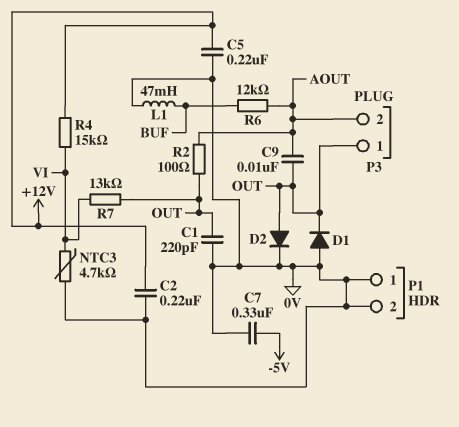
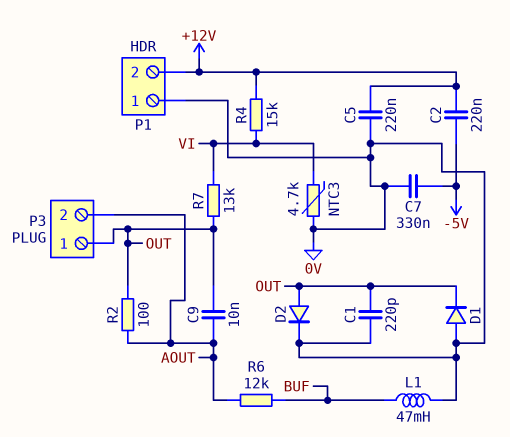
C2: 220nF (+12V, 0V) -> 220nF (+12V, -5V)
P1 pin 2: 0V -> +12V

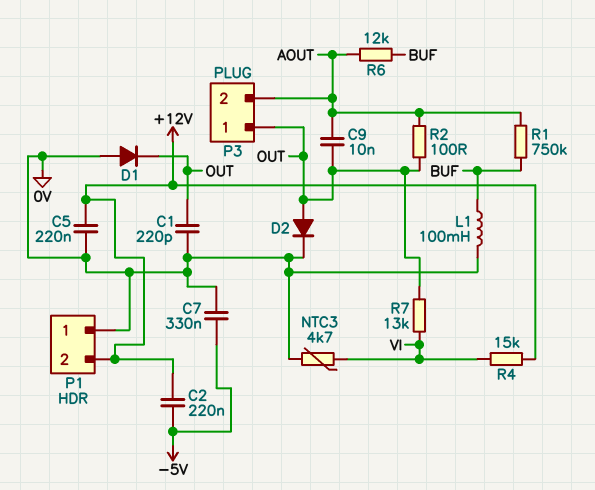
L1: 47mH (0V, BUF) -> 100mH (0V, BUF)
R1: none -> 750k (AOUT, BUF)

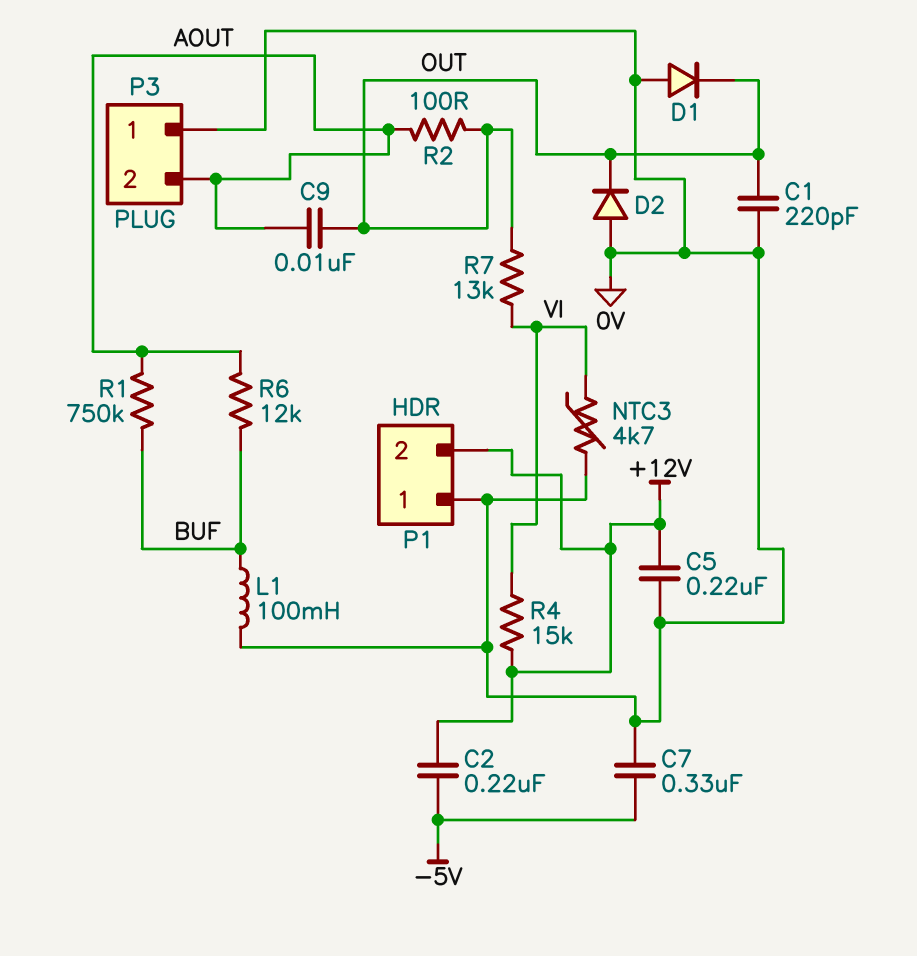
D2: diode (A OUT, K 0V) -> diode (A 0V, K OUT)
P3 pin 1: OUT -> 0V

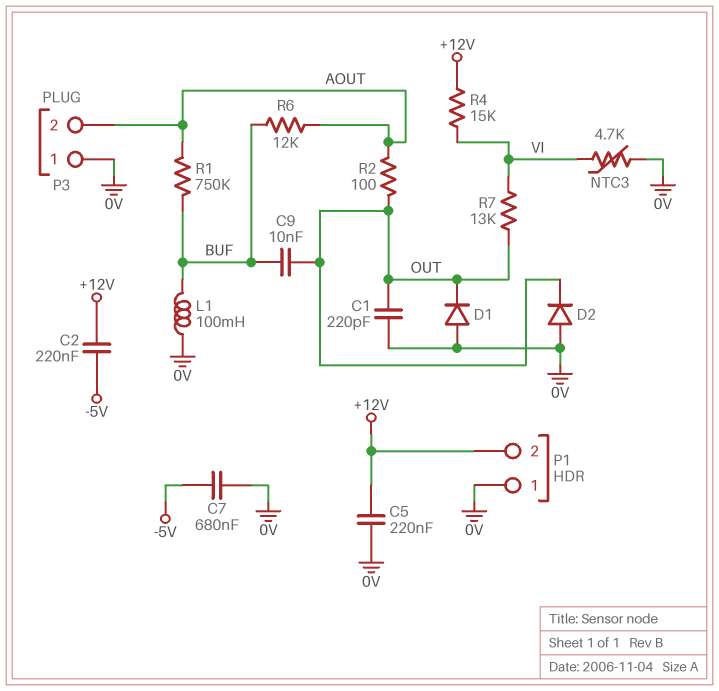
C7: 330nF (-5V, 0V) -> 680nF (-5V, 0V)
C9: 10nF (AOUT, OUT) -> 10nF (BUF, OUT)

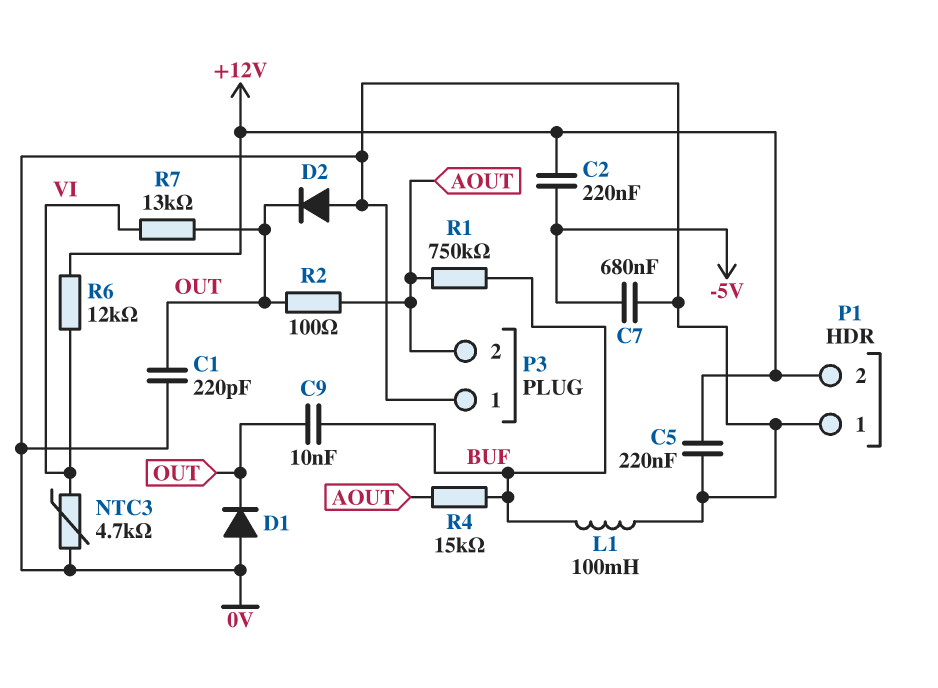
R4: 15k (+12V, VI) -> 15k (AOUT, BUF)
R6: 12k (AOUT, BUF) -> 12k (+12V, VI)

